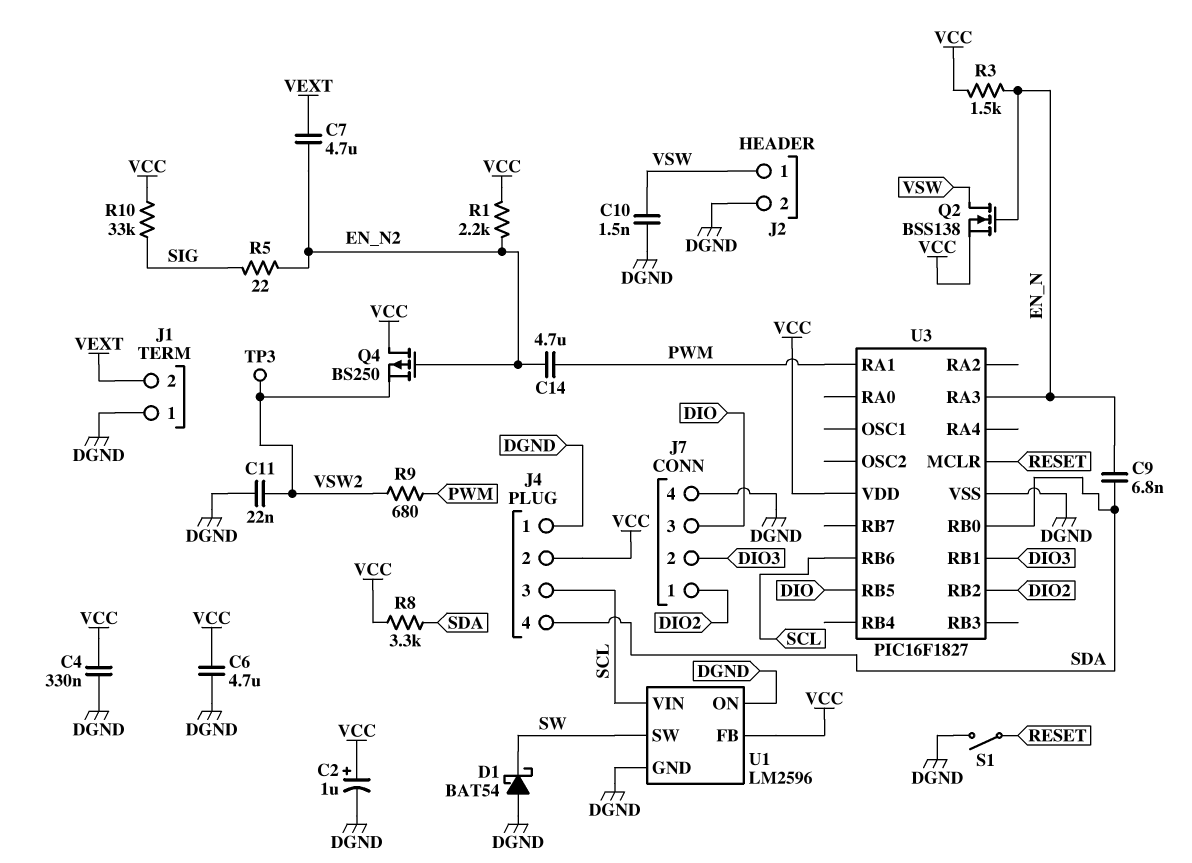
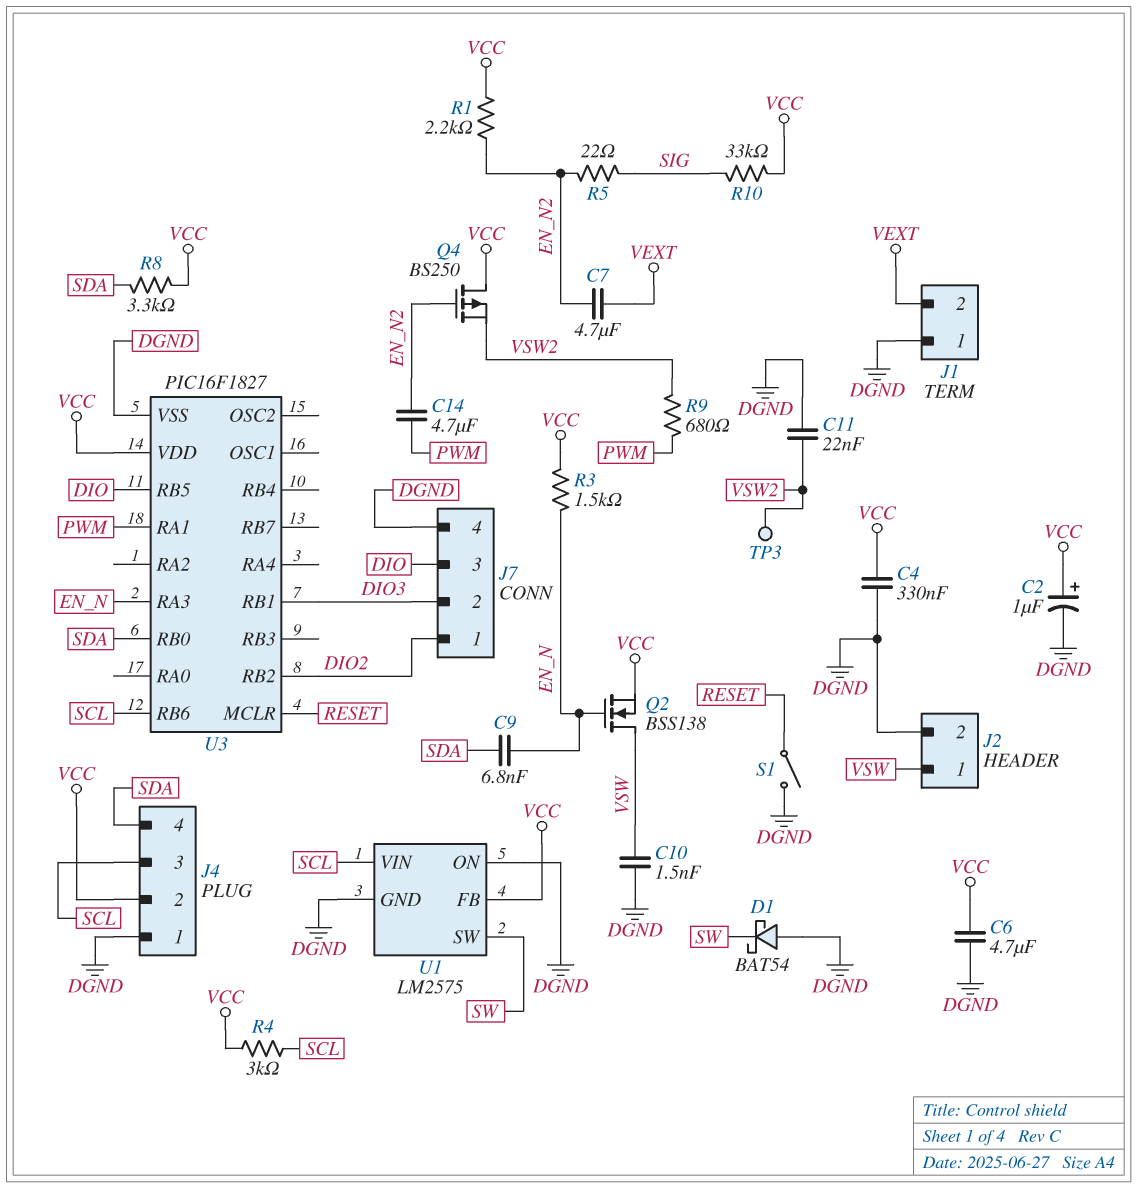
R4: none -> 3k (SCL, VCC)
U1: LM2596 -> LM2575

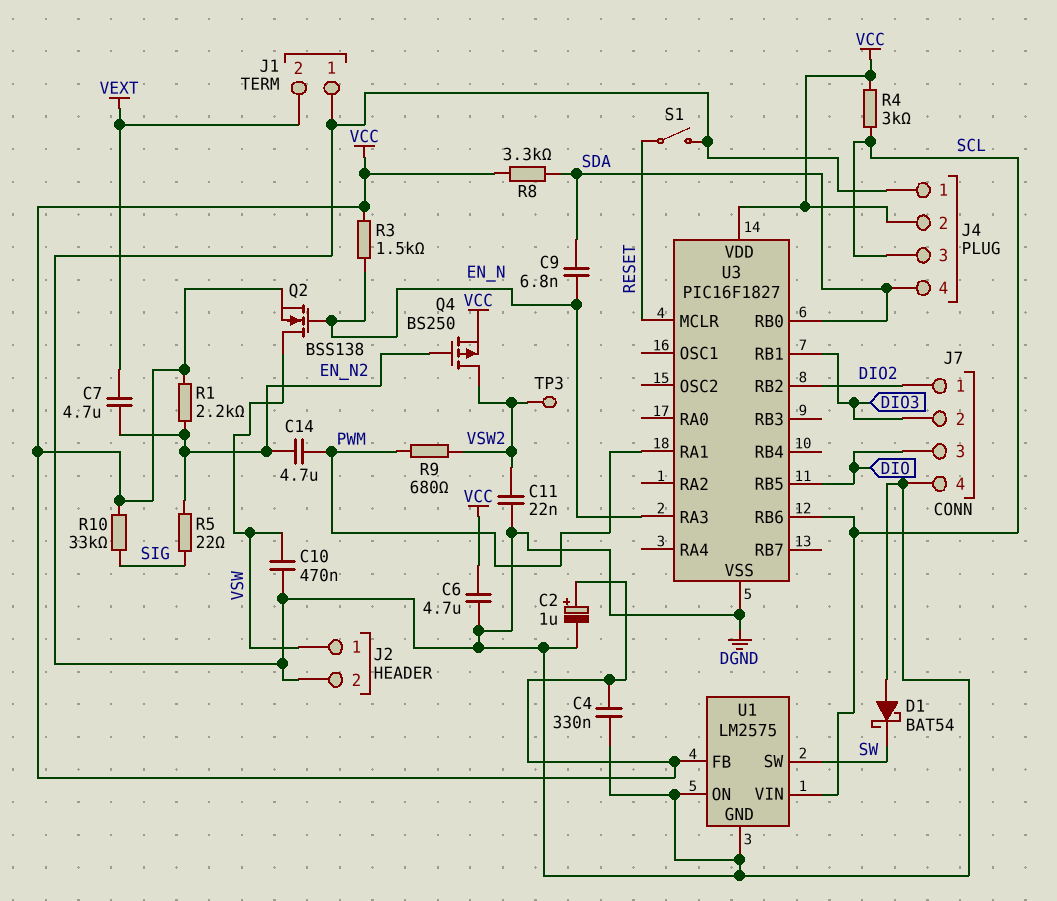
C10: 1.5nF (DGND, VSW) -> 470nF (DGND, VSW)
Q4: PMOS BS250 (G EN_N2, D VCC, S VSW2) -> PMOS BS250 (G EN_N2, D VSW2, S VCC)

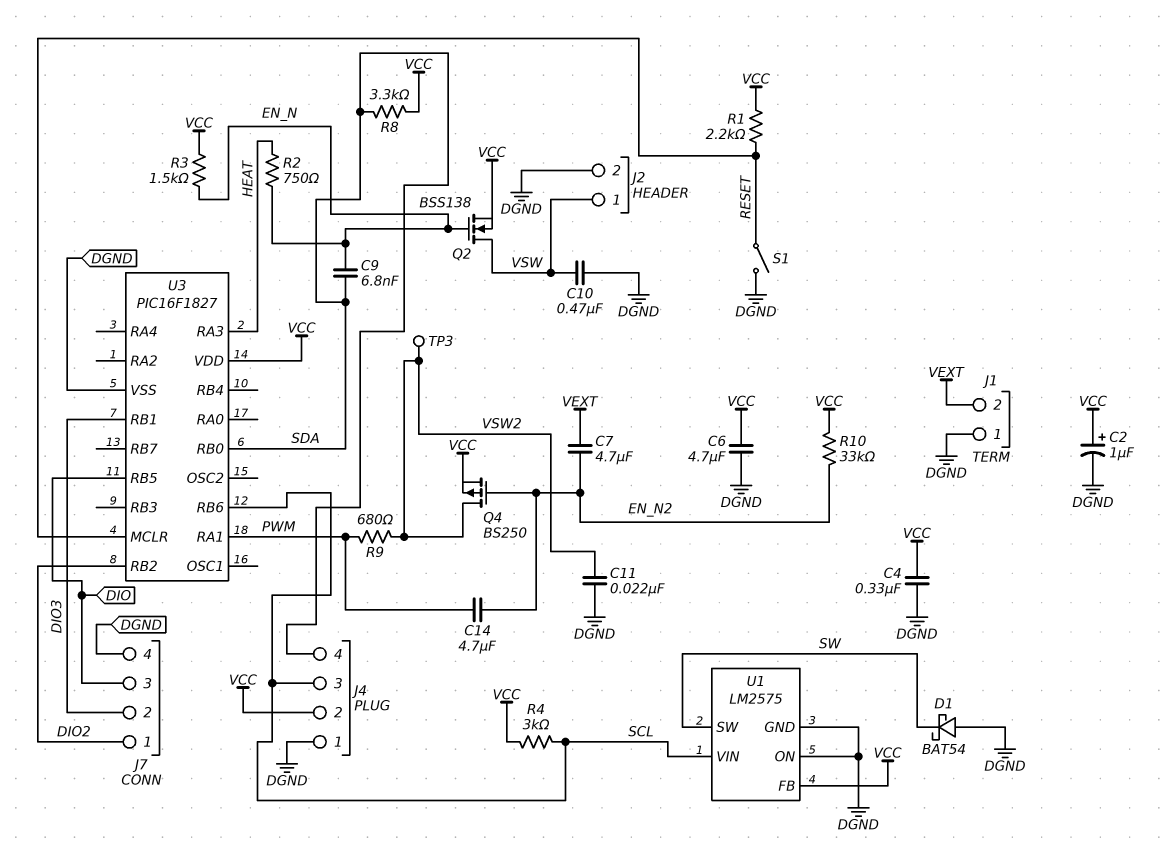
R1: 2.2k (EN_N2, VCC) -> 2.2k (RESET, VCC)
R2: none -> 750 (EN_N, HEAT)
R5: 22 (EN_N2, SIG) -> none
R10: 33k (SIG, VCC) -> 33k (EN_N2, VCC)
U3 pin RA3: EN_N -> HEAT

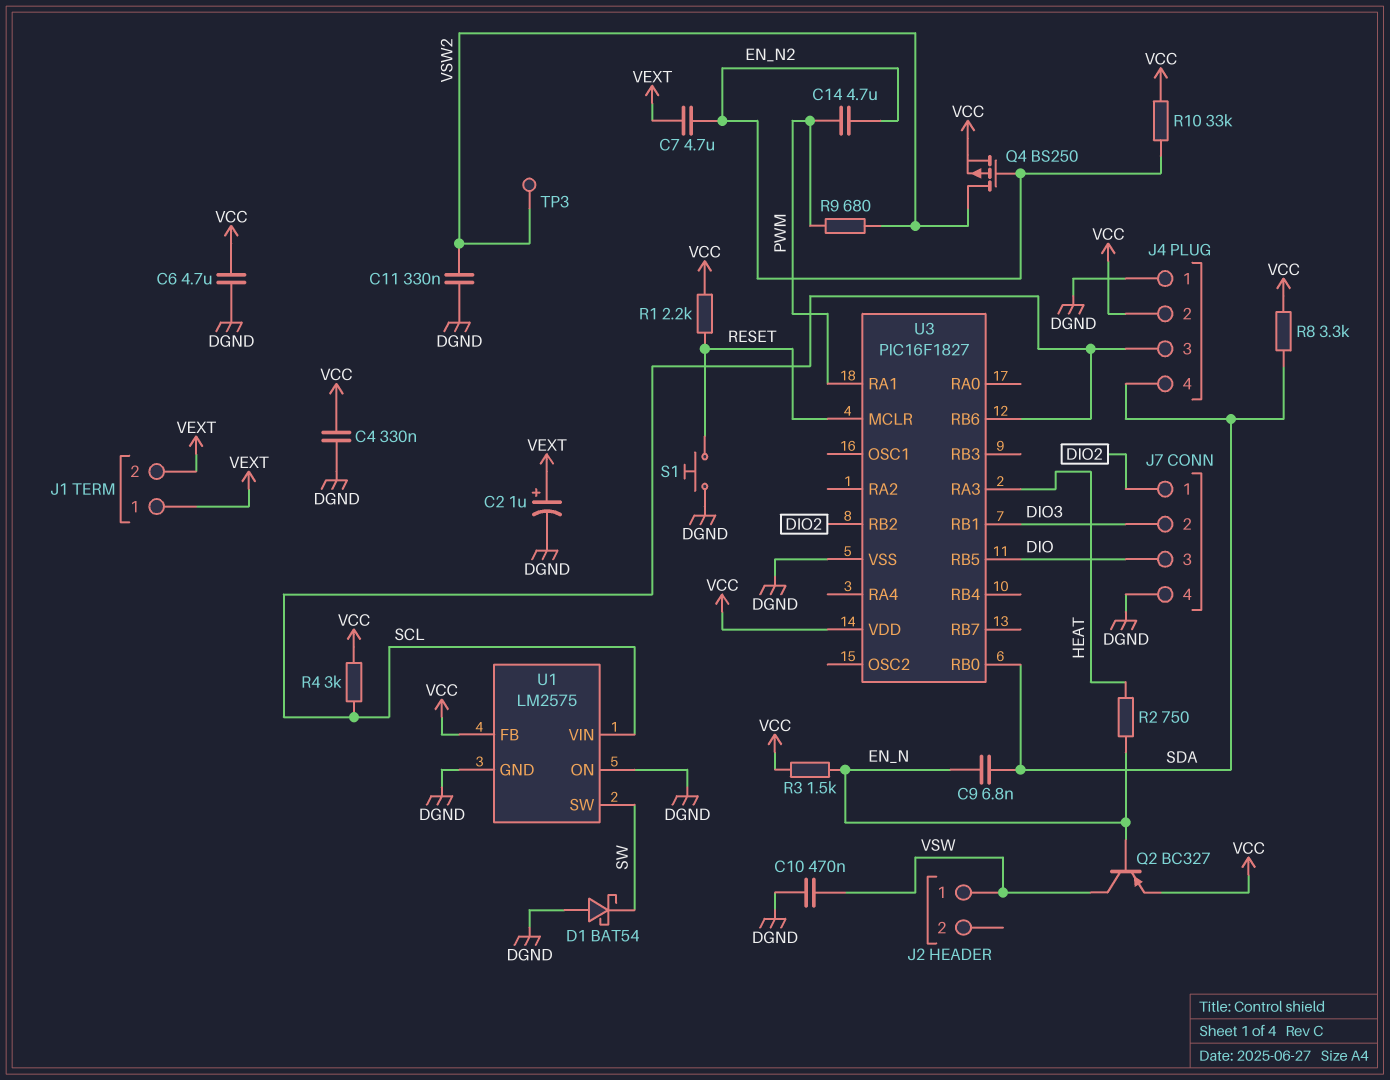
C2: 1uF (plus VCC, minus DGND) -> 1uF (plus VEXT, minus DGND)
C11: 22nF (DGND, VSW2) -> 330nF (DGND, VSW2)
J1 pin 1: DGND -> VEXT
J2 pin 2: DGND -> none
Q2: NMOS BSS138 (G EN_N, D VSW, S VCC) -> PNP BC327 (B EN_N, C VSW, E VCC)
S1: switch (DGND, RESET) -> button (DGND, RESET)

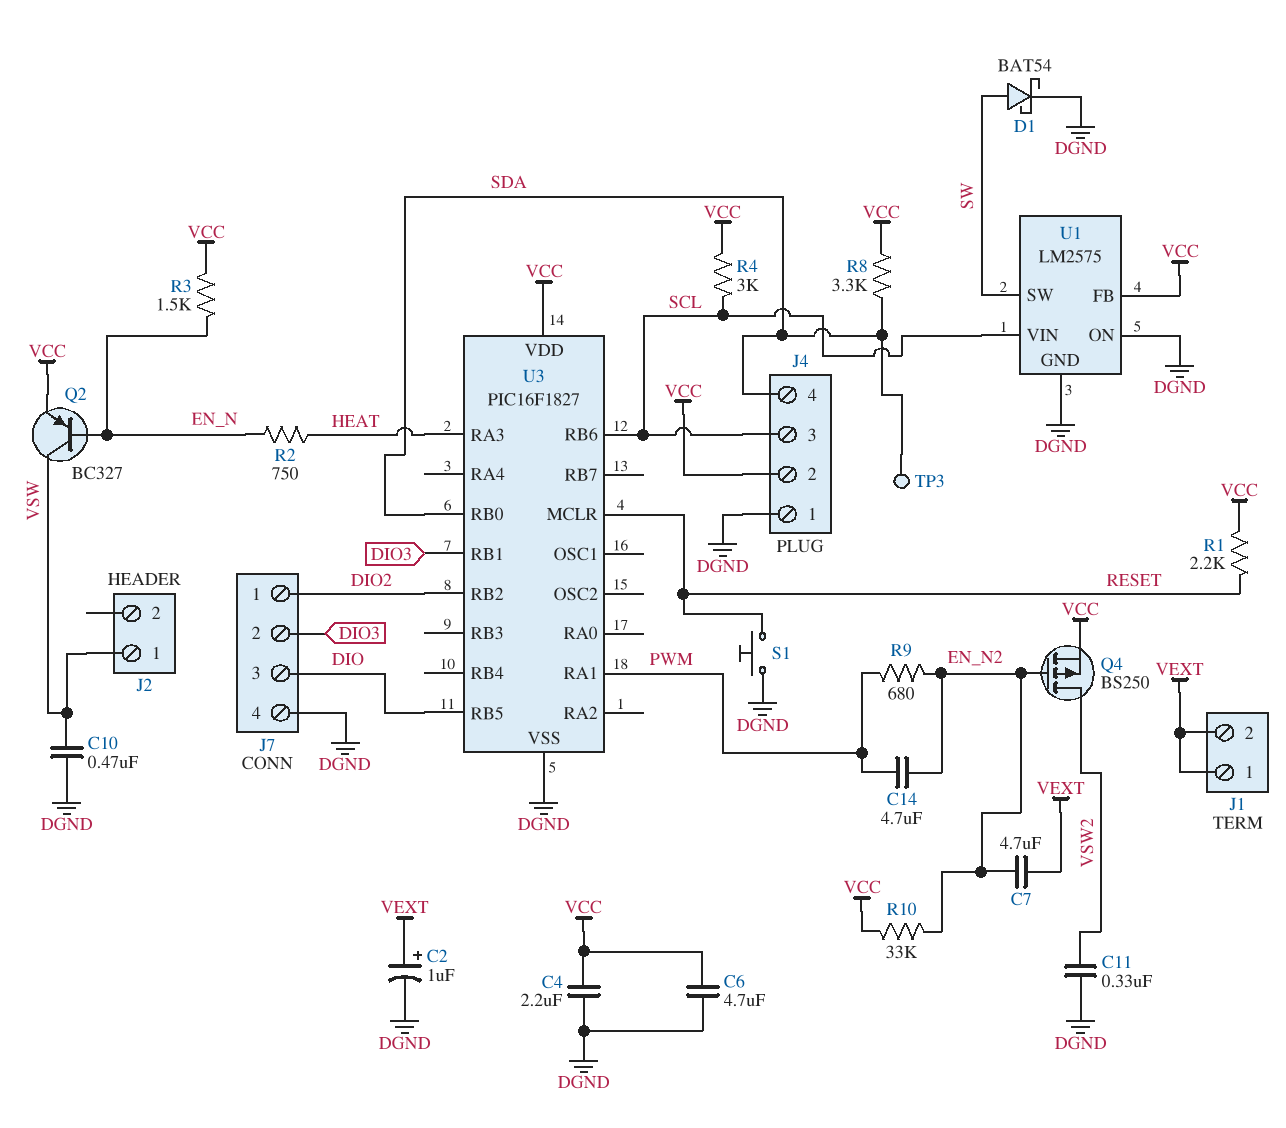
C4: 330nF (DGND, VCC) -> 2.2uF (DGND, VCC)
C9: 6.8nF (EN_N, SDA) -> none
D1: schottky BAT54 (A DGND, K SW) -> schottky BAT54 (A SW, K DGND)
R9: 680 (PWM, VSW2) -> 680 (EN_N2, PWM)
TP3: test point (VSW2) -> test point (SDA)

